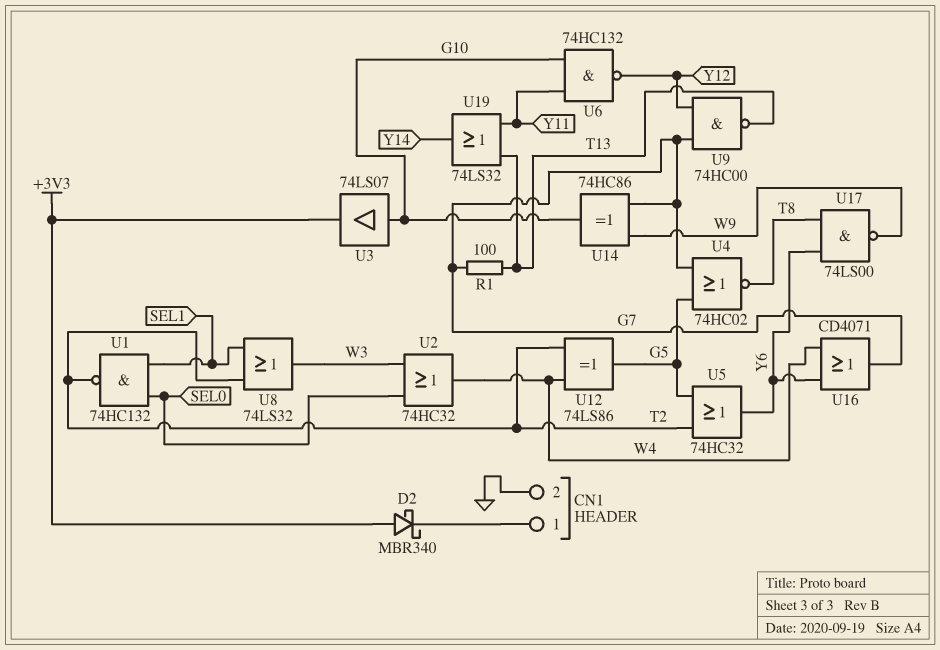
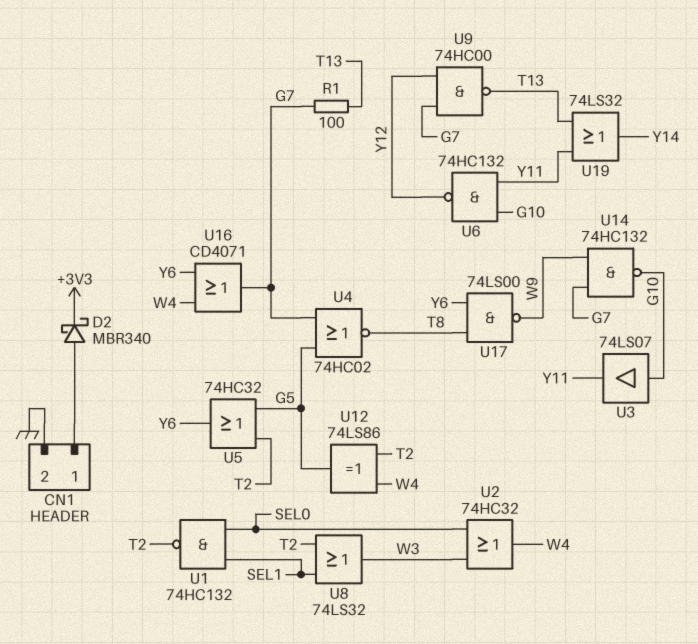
D2: schottky MBR340 (A +3V3, K CN1/1) -> schottky MBR340 (A CN1/1, K +3V3)
U3: buffer 74LS07 (in G10, out +3V3) -> buffer 74LS07 (in G10, out Y11)
U14: XOR 74HC86 (in G7, in W9, out G10) -> NAND 74HC132 (in G7, in W9, out G10)

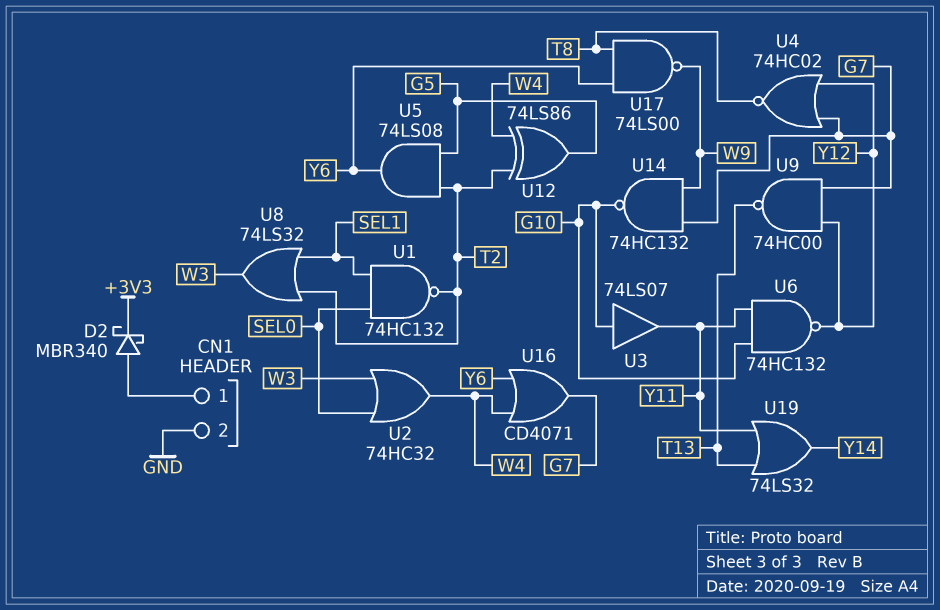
R1: 100 (G7, T13) -> none
U4: NOR 74HC02 (in G5, in G7, out T8) -> NOR 74HC02 (in G7, in Y12, out T8)
U5: OR 74HC32 (in G5, in T2, out Y6) -> AND 74LS08 (in G5, in T2, out Y6)

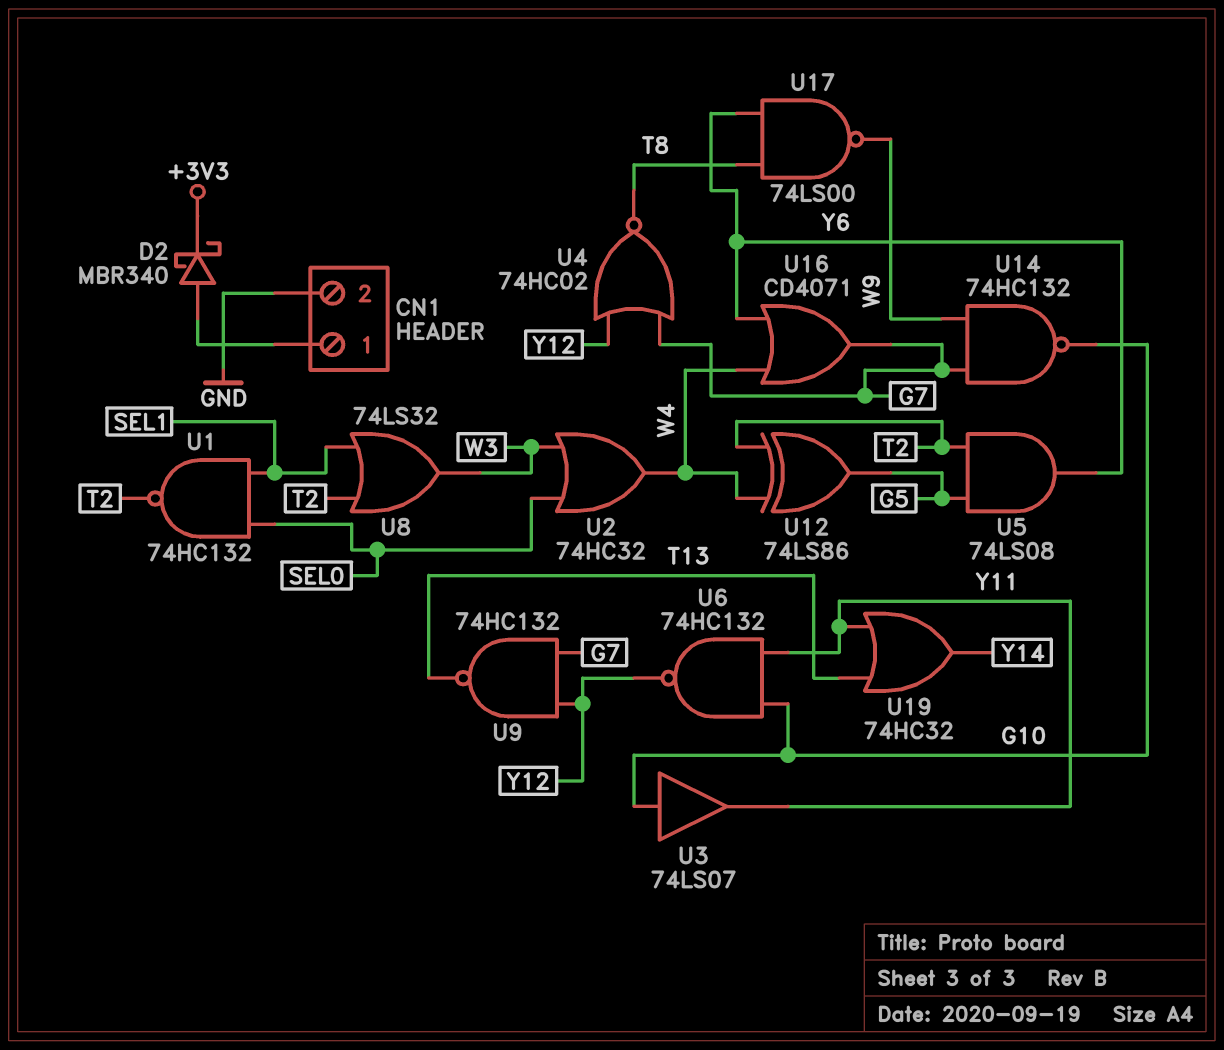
U9: NAND 74HC00 (in G7, in Y12, out T13) -> NAND 74HC132 (in G7, in Y12, out T13)
U19: OR 74LS32 (in T13, in Y11, out Y14) -> OR 74HC32 (in T13, in Y11, out Y14)

